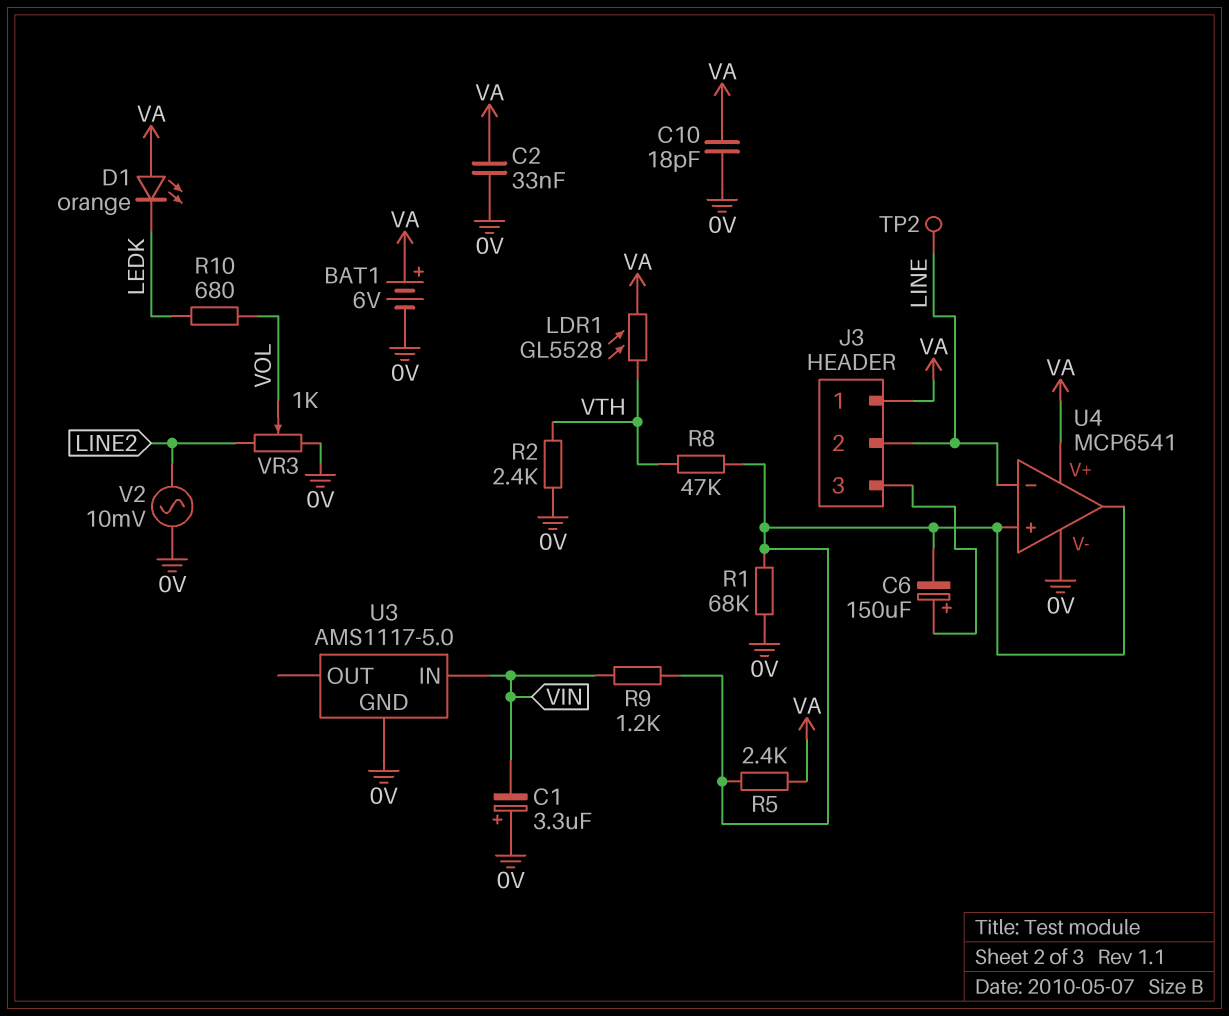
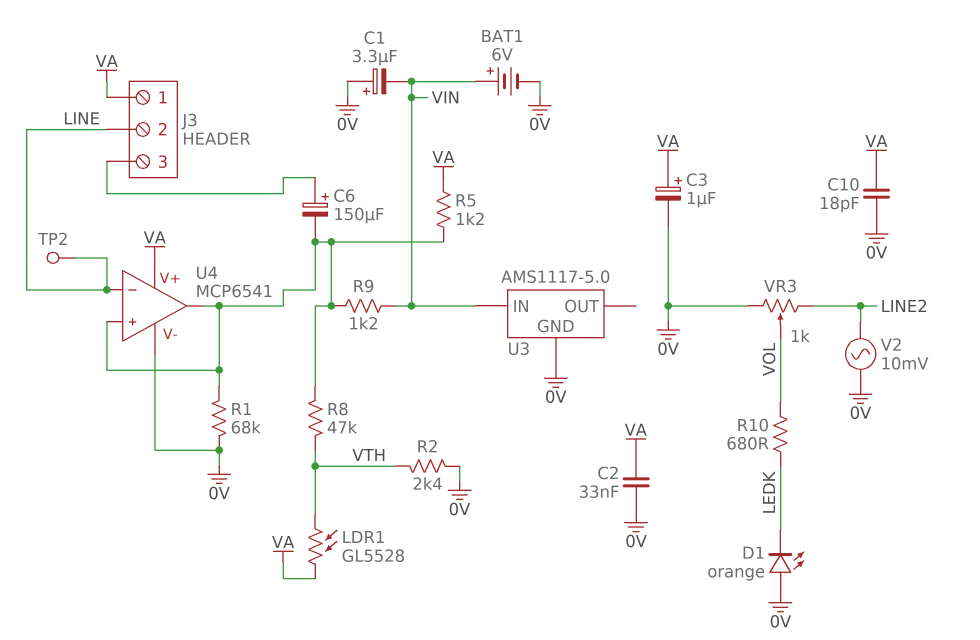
BAT1: 6V (plus VA, minus 0V) -> 6V (plus VIN, minus 0V)
C3: none -> 1uF (plus VA, minus 0V)
D1: LED orange (A VA, K LEDK) -> LED orange (A 0V, K LEDK)
R5: 2.4k (U4/in+, VA) -> 1.2k (U4/in+, VA)

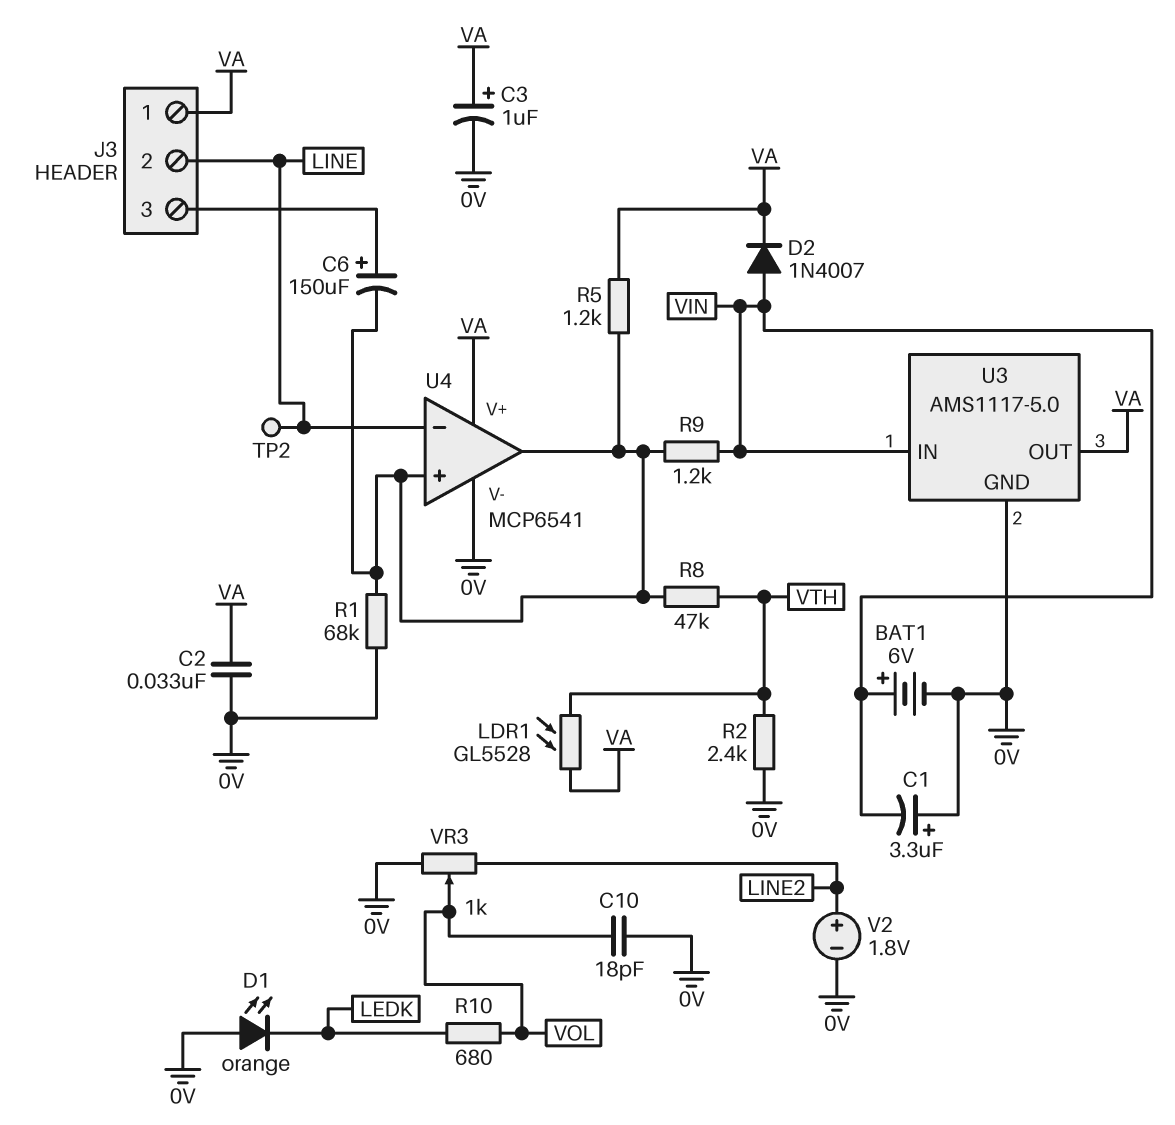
C10: 18pF (0V, VA) -> 18pF (0V, VOL)
D2: none -> diode 1N4007 (A VIN, K VA)
U3 pin OUT: none -> VA
V2: AC 10mV (0V, LINE2) -> 1.8V (plus LINE2, minus 0V)

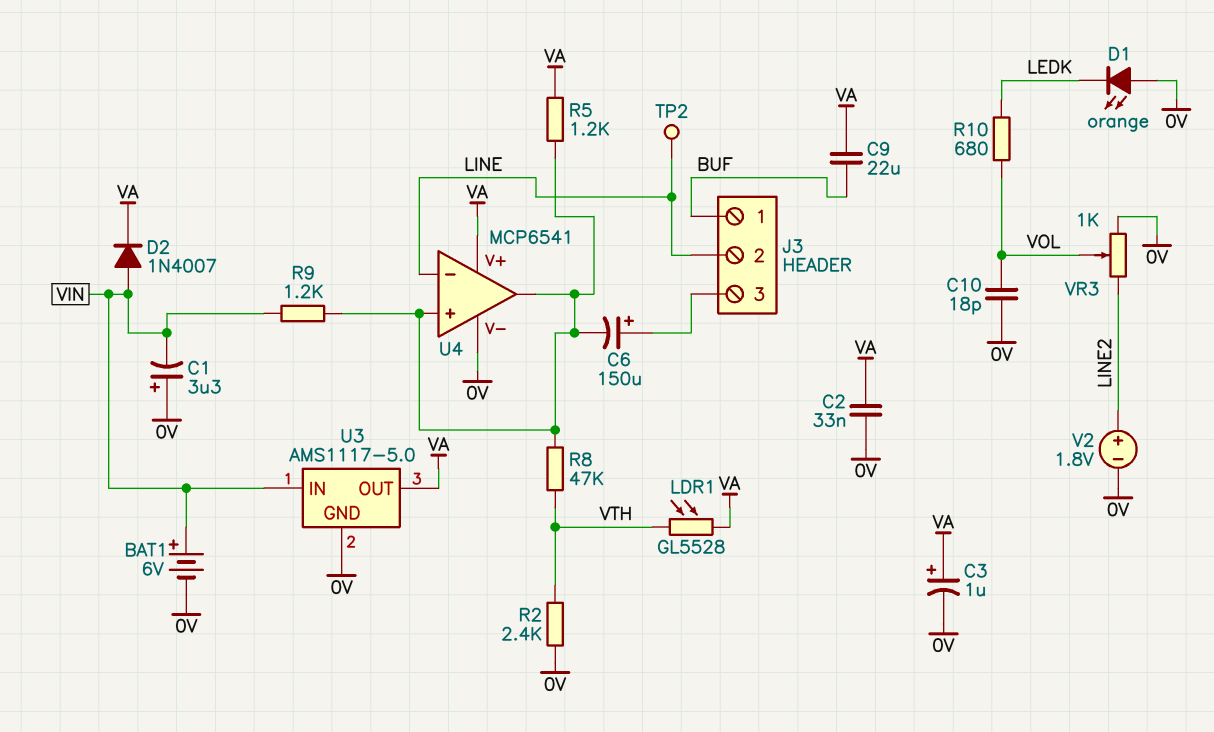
C9: none -> 22uF (BUF, VA)
J3 pin 1: VA -> BUF
R1: 68k (0V, U4/in+) -> none

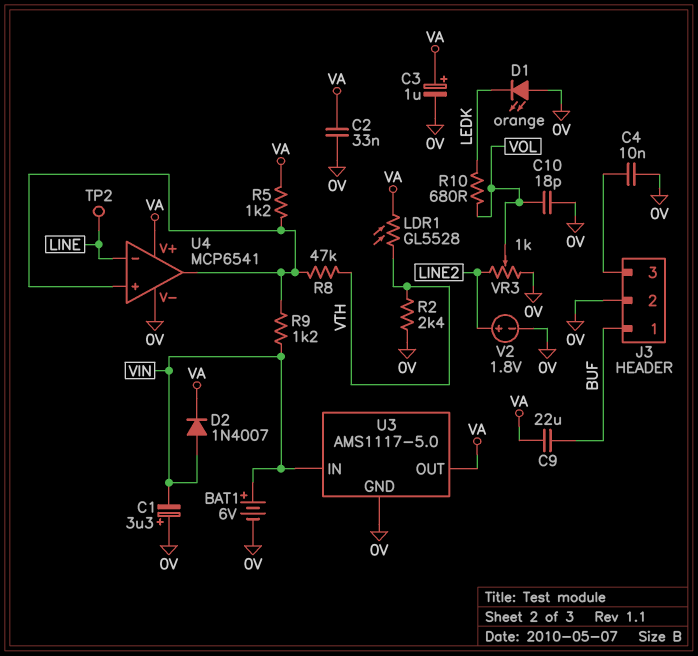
C4: none -> 10nF (0V, J3/3)
C6: 150uF (plus J3/3, minus U4/in+) -> none
J3 pin 2: LINE -> 0V

